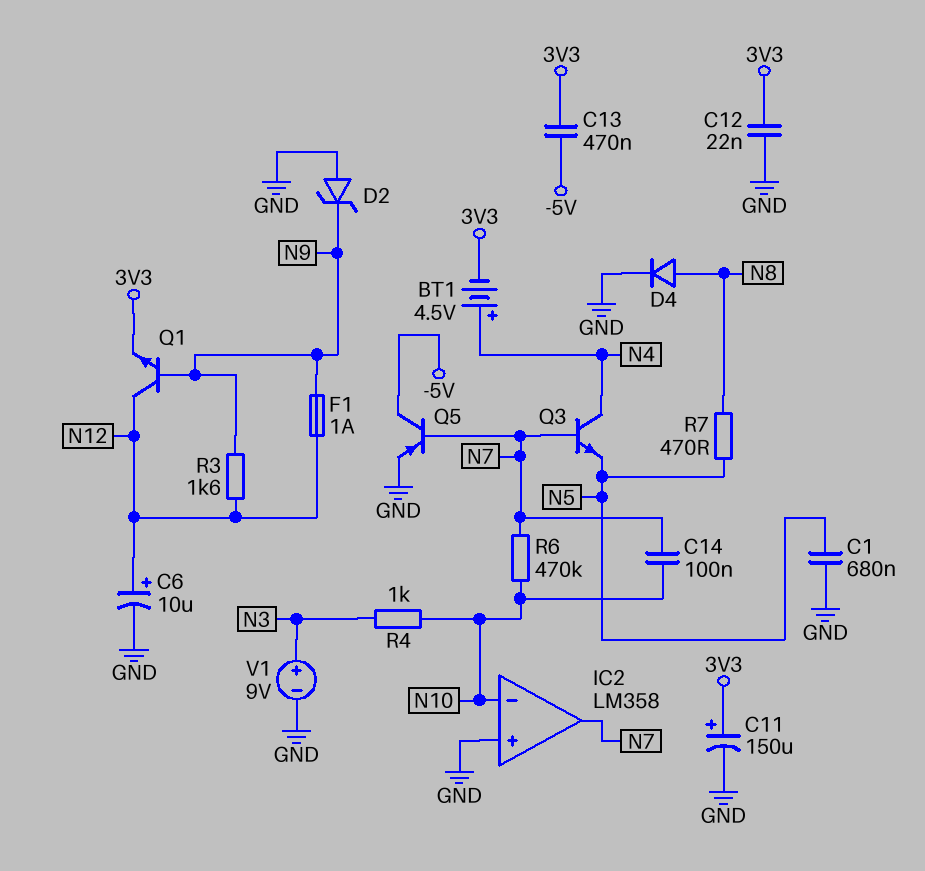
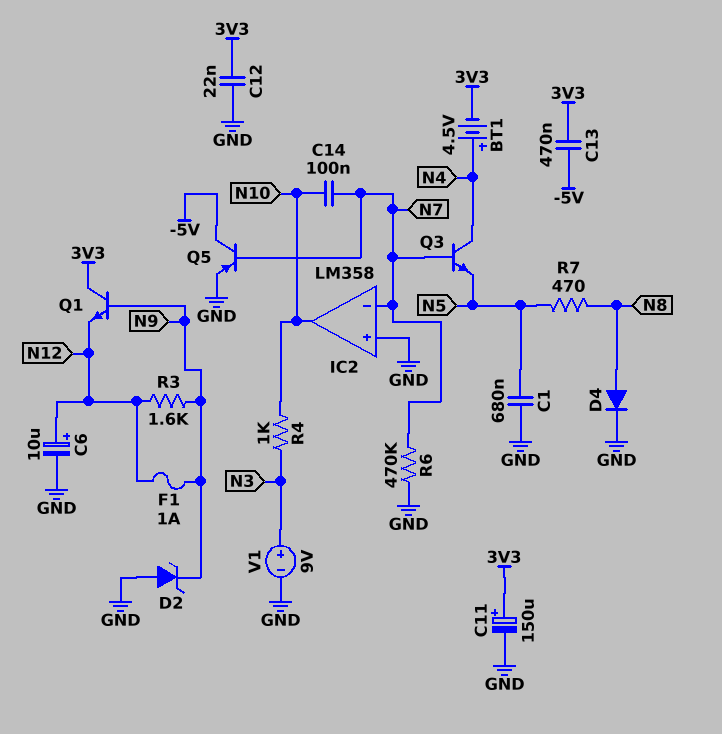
IC2 pin in-: N10 -> N7
IC2 pin out: N7 -> N10
Q1: NPN (B N9, C N12, E 3V3) -> NPN (B N9, C 3V3, E N12)
R6: 470k (N7, N10) -> 470k (GND, N7)

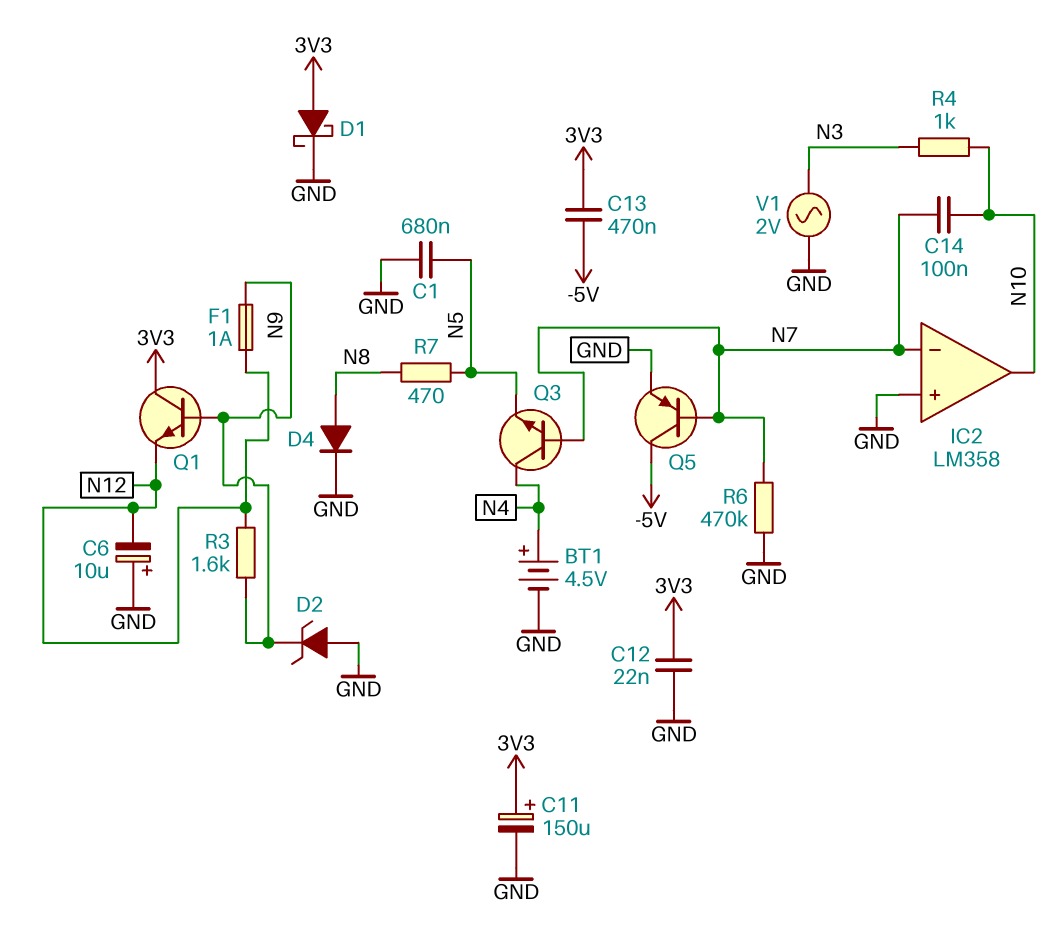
BT1: 4.5V (plus N4, minus 3V3) -> 4.5V (plus N4, minus GND)
C6: 10uF (plus N12, minus GND) -> 10uF (plus GND, minus N12)
D1: none -> schottky (A 3V3, K GND)
V1: 9V (plus N3, minus GND) -> AC 2V (GND, N3)

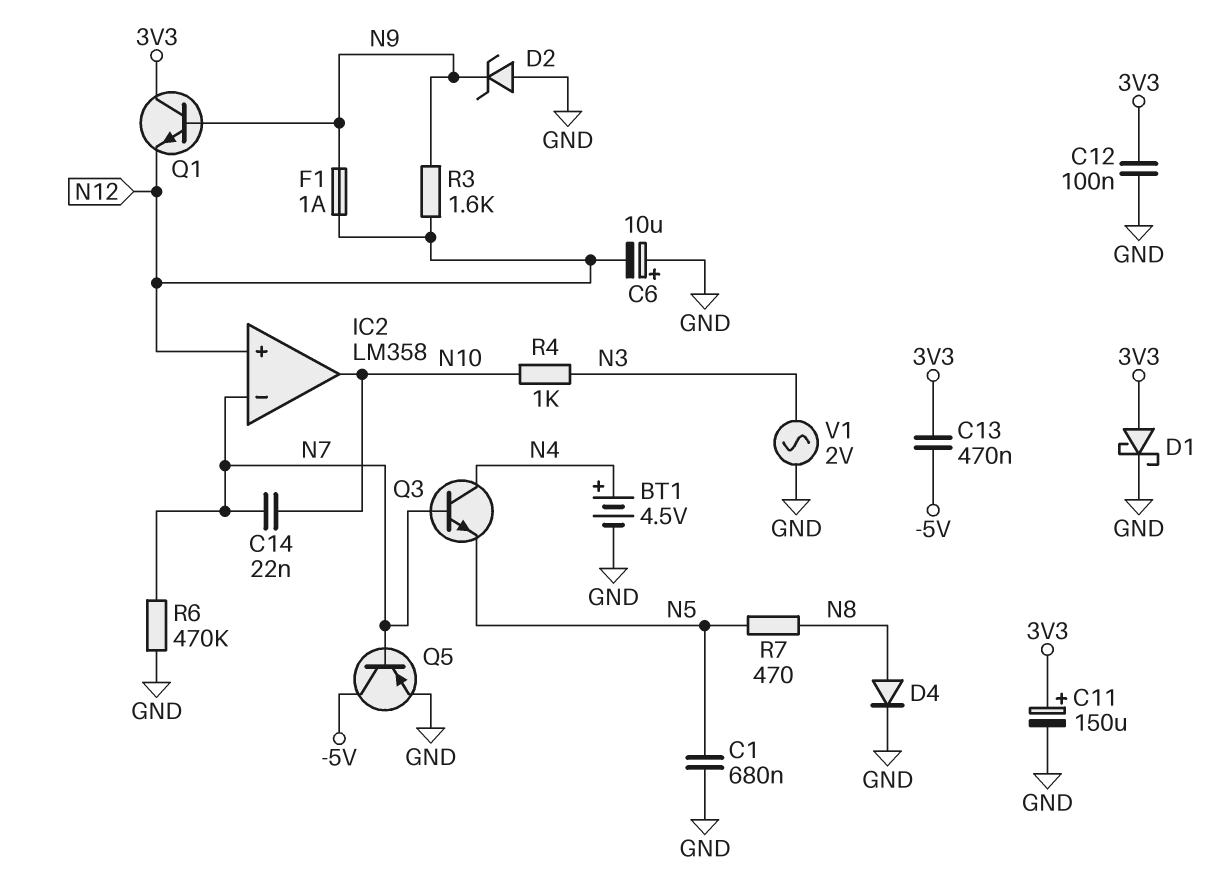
C12: 22nF (3V3, GND) -> 100nF (3V3, GND)
C14: 100nF (N7, N10) -> 22nF (N7, N10)
IC2 pin in+: GND -> N12

